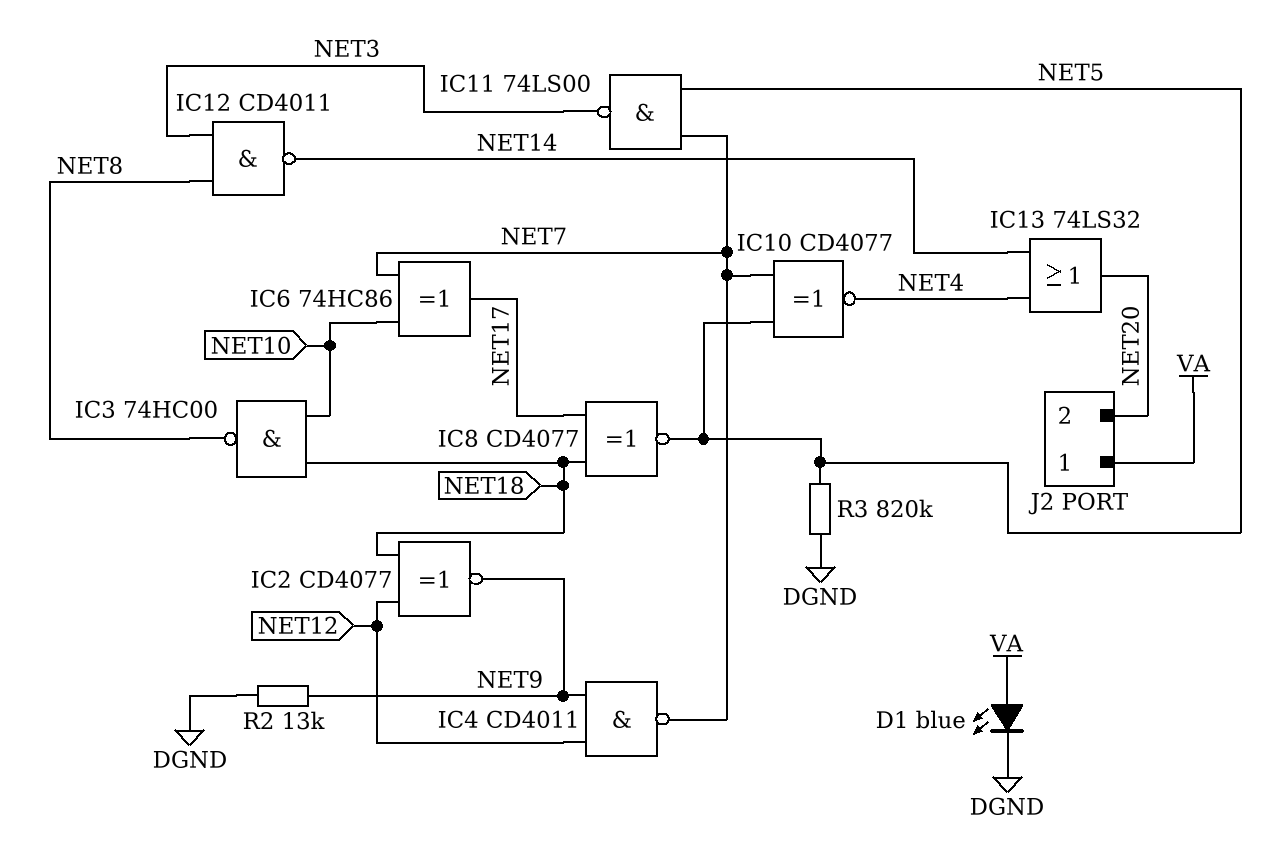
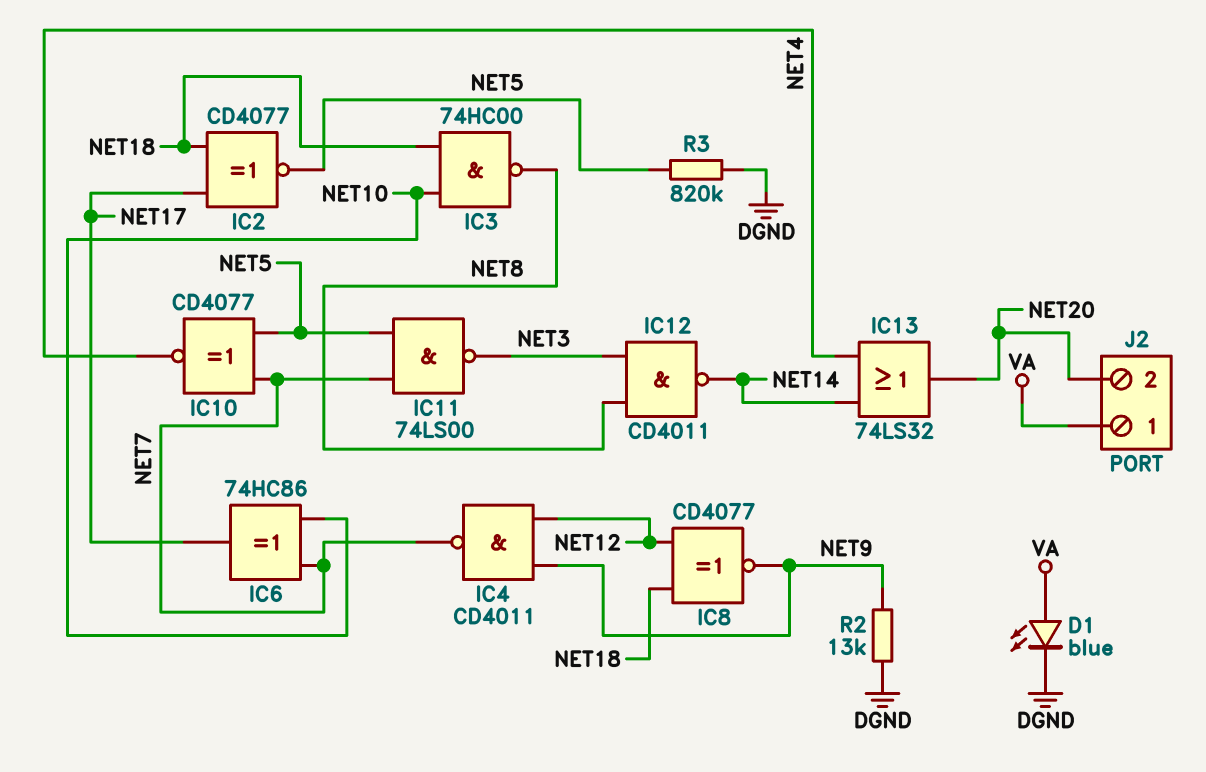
IC2: XNOR CD4077 (in NET12, in NET18, out NET9) -> XNOR CD4077 (in NET17, in NET18, out NET5)
IC8: XNOR CD4077 (in NET17, in NET18, out NET5) -> XNOR CD4077 (in NET12, in NET18, out NET9)

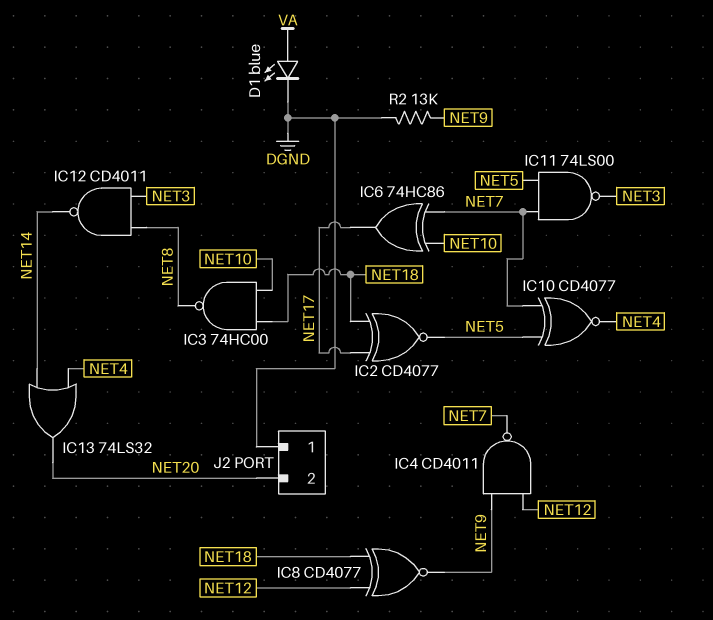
J2 pin 1: VA -> DGND
R3: 820k (DGND, NET5) -> none

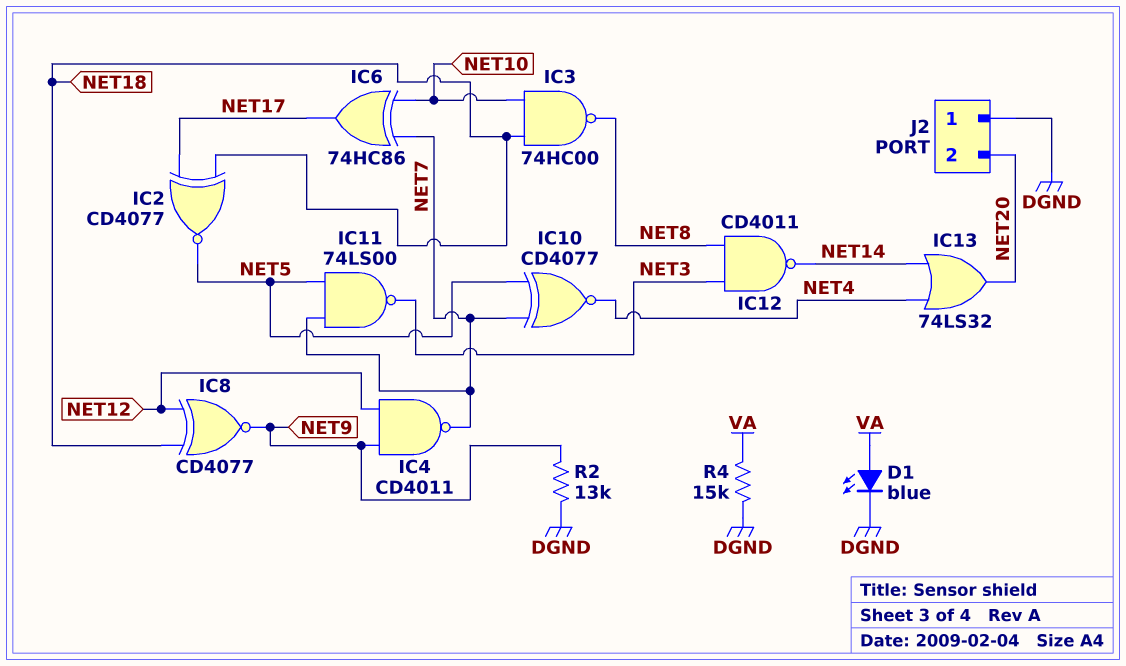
R4: none -> 15k (DGND, VA)

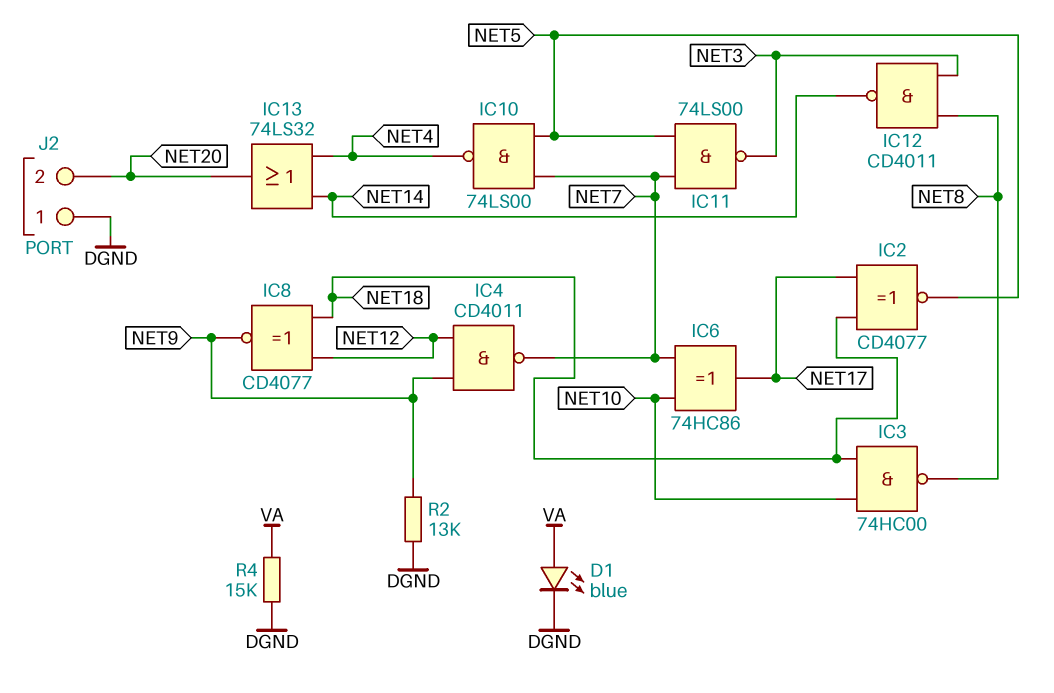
IC10: XNOR CD4077 (in NET5, in NET7, out NET4) -> NAND 74LS00 (in NET5, in NET7, out NET4)

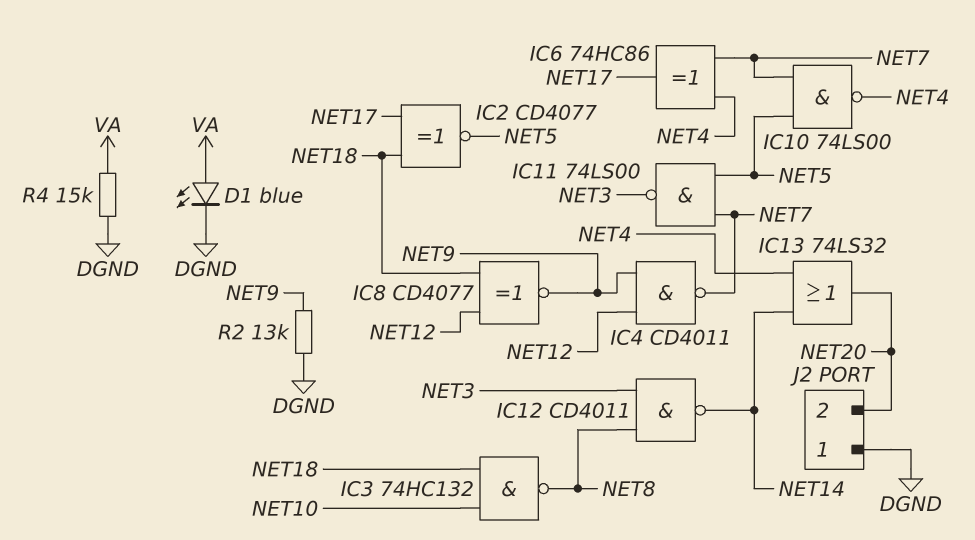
IC3: NAND 74HC00 (in NET10, in NET18, out NET8) -> NAND 74HC132 (in NET10, in NET18, out NET8)
IC6: XOR 74HC86 (in NET7, in NET10, out NET17) -> XOR 74HC86 (in NET4, in NET7, out NET17)

